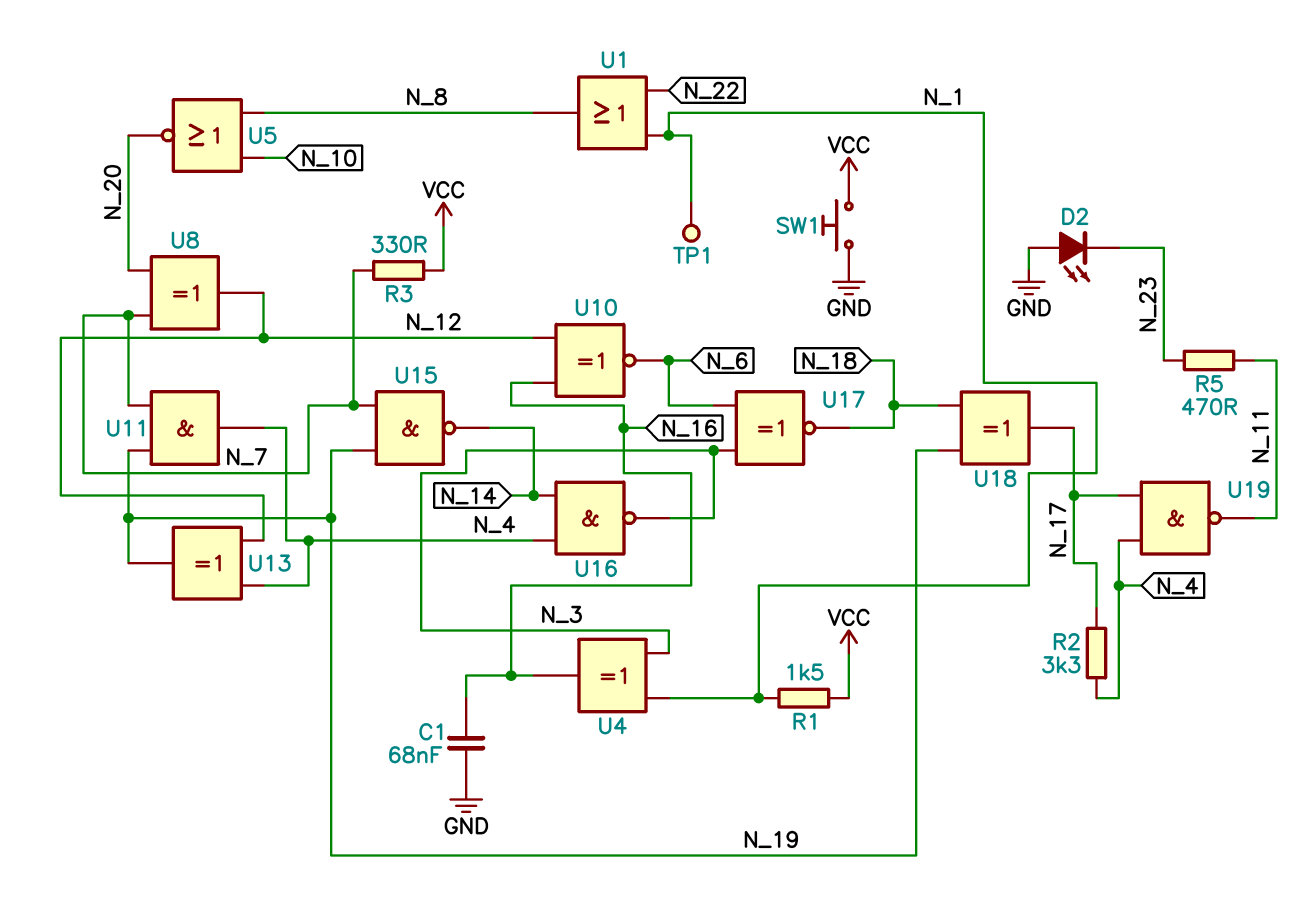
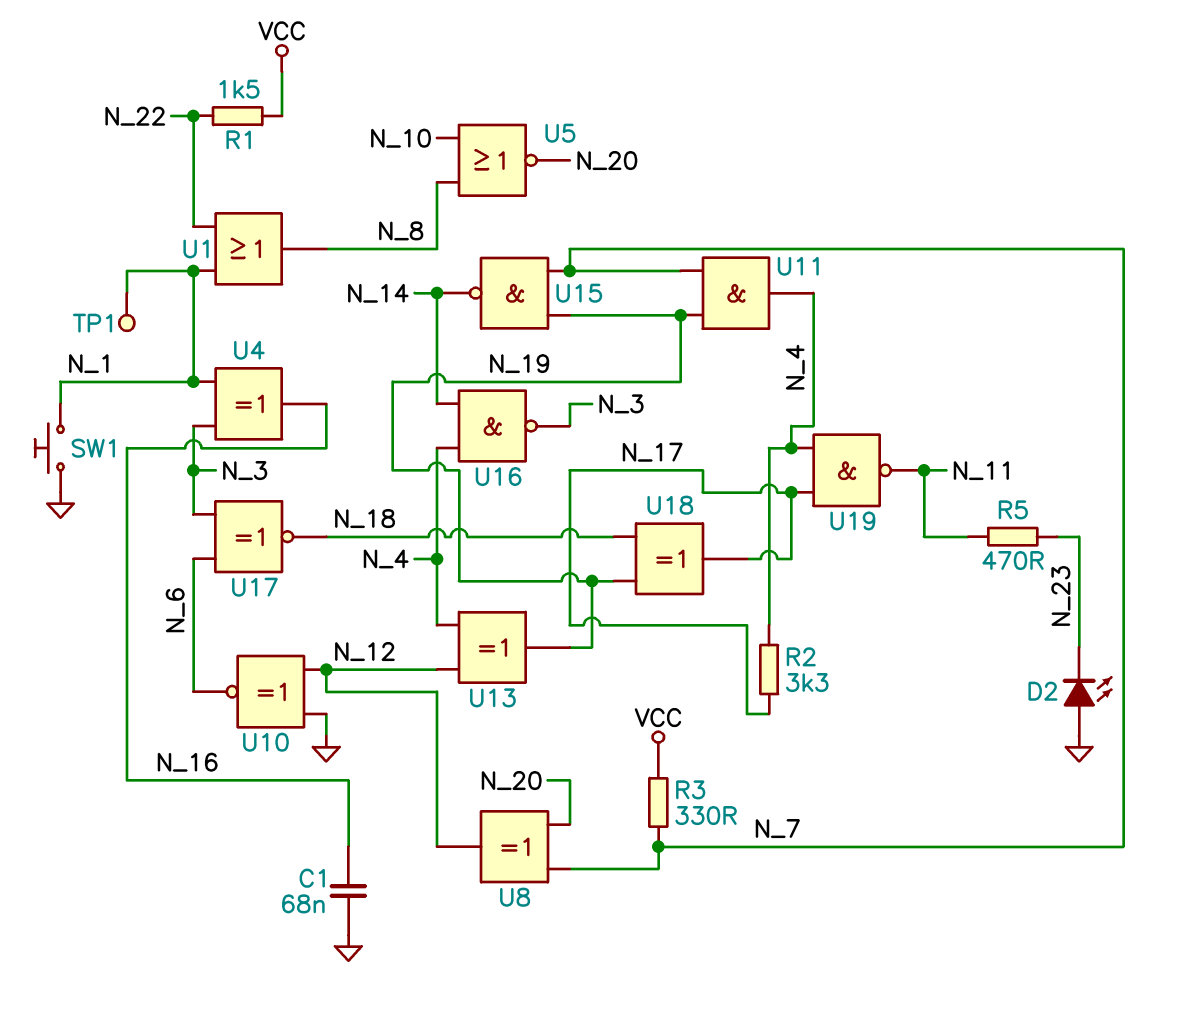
R1: 1.5k (N_1, VCC) -> 1.5k (N_22, VCC)
SW1: button (GND, VCC) -> button (GND, N_1)
U10: XNOR (in N_12, in N_16, out N_6) -> XNOR (in GND, in N_12, out N_6)

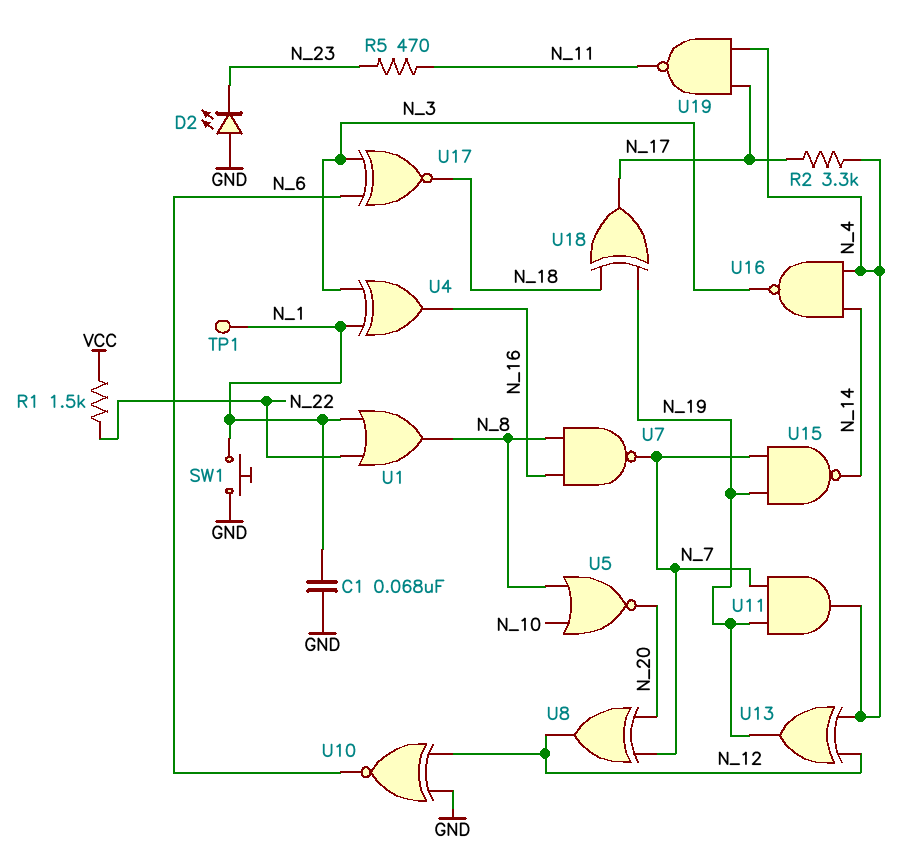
C1: 68nF (GND, N_16) -> 68nF (GND, N_1)
R3: 330 (N_7, VCC) -> none
U7: none -> NAND (in N_8, in N_16, out N_7)

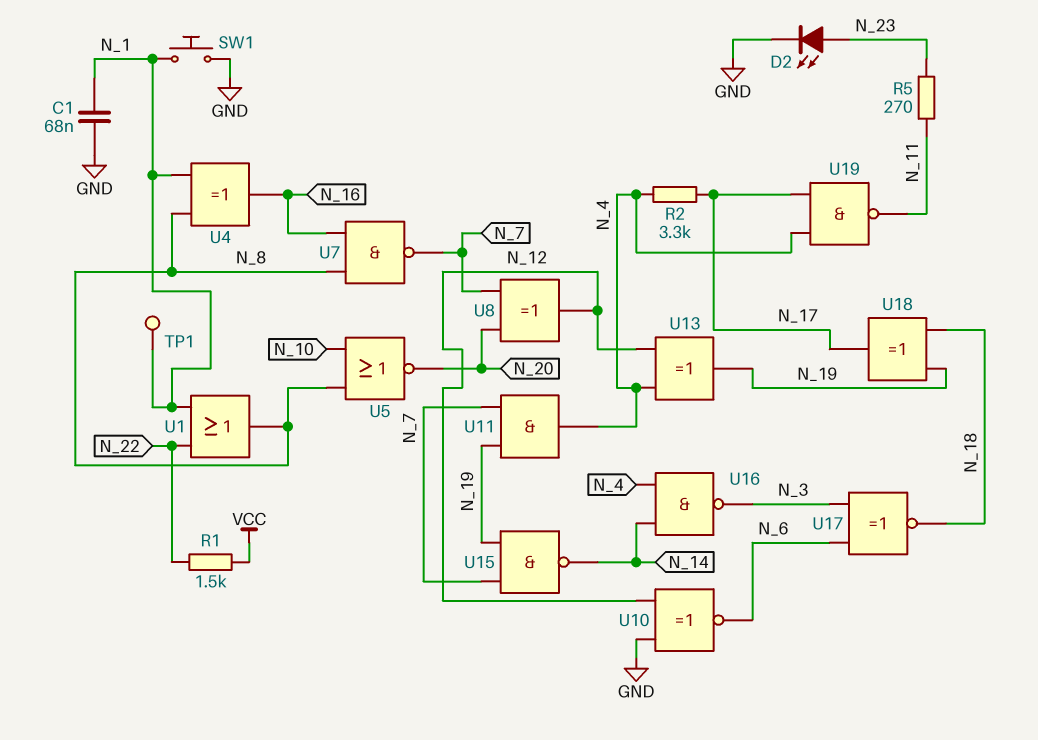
D2: LED (A GND, K N_23) -> LED (A N_23, K GND)
R5: 470 (N_11, N_23) -> 270 (N_11, N_23)
U4: XOR (in N_1, in N_3, out N_16) -> XOR (in N_1, in N_8, out N_16)

